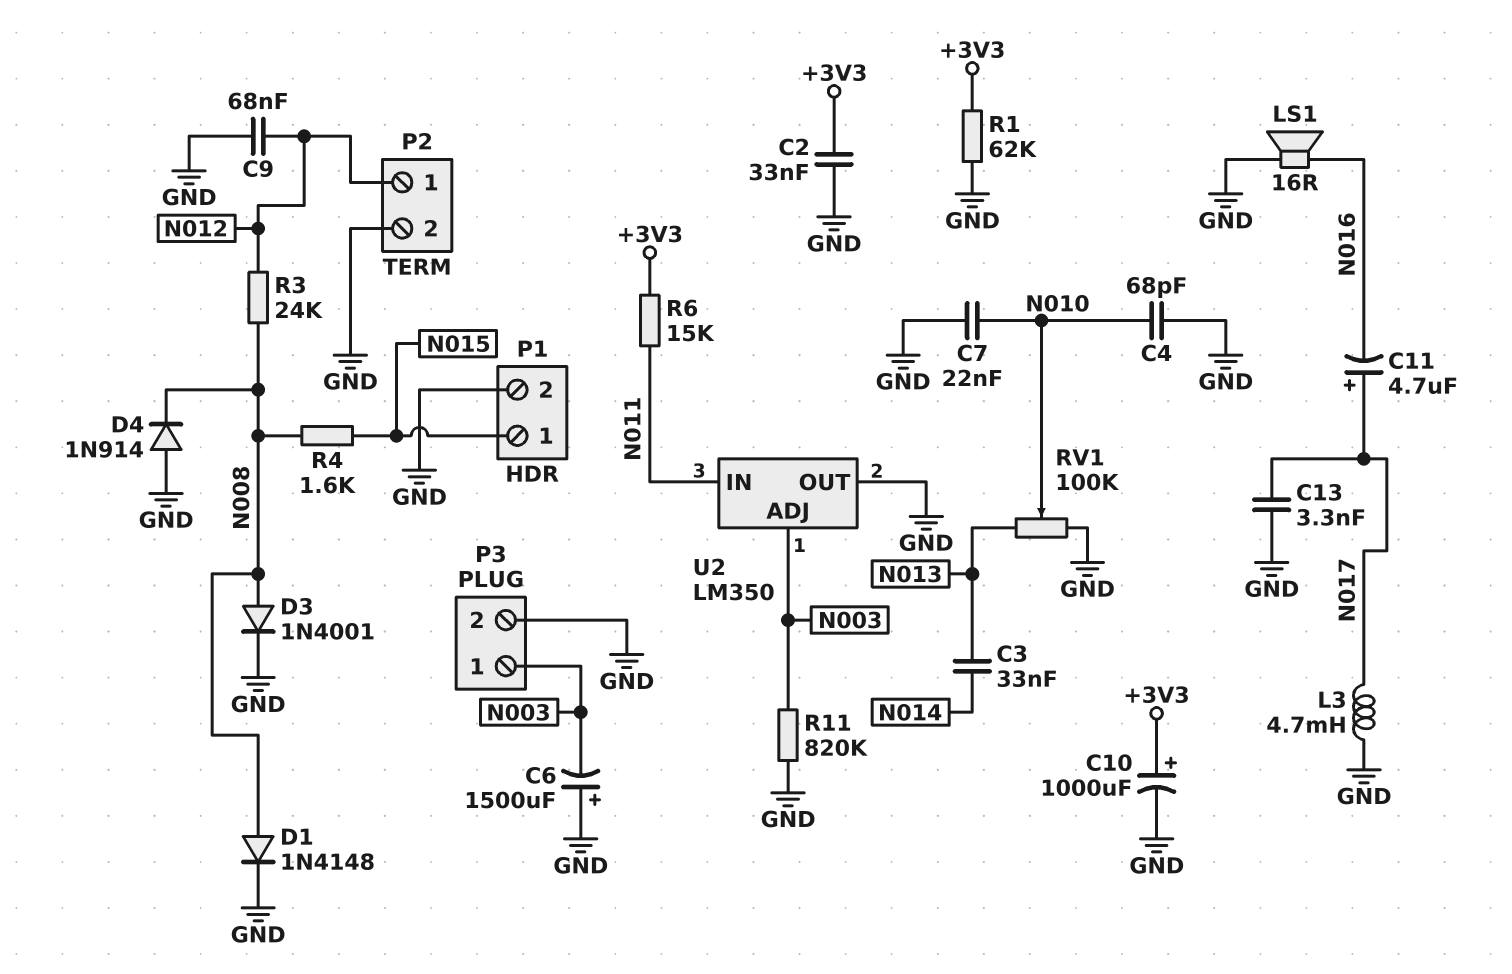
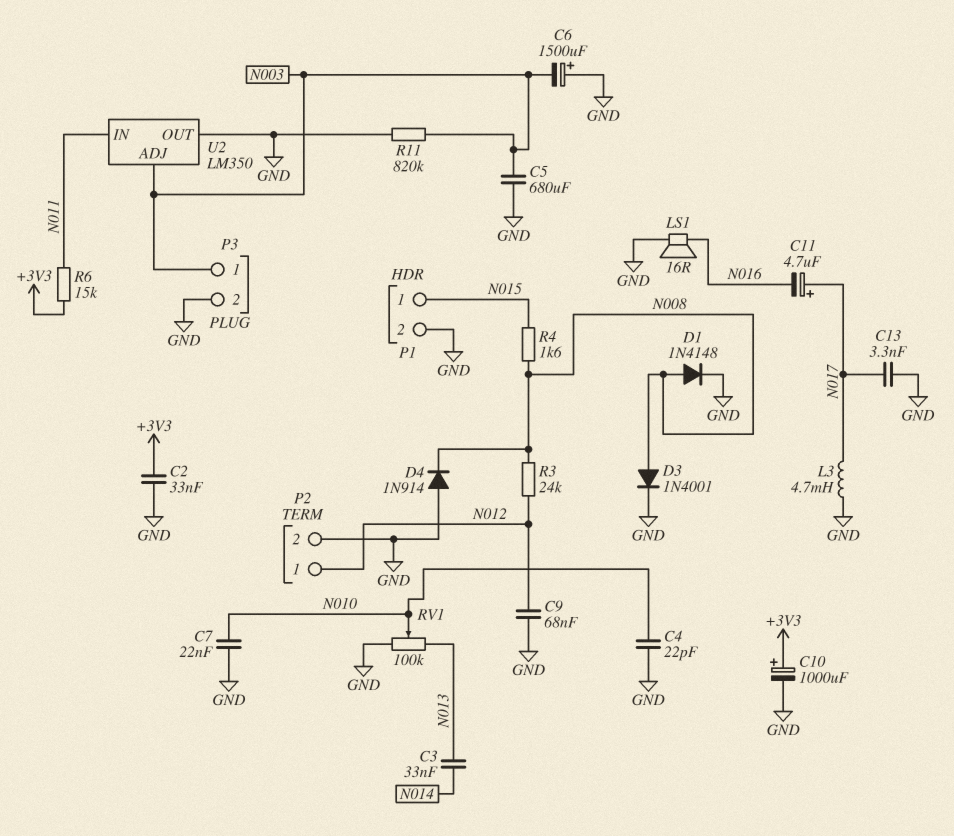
C4: 68pF (GND, N010) -> 22pF (GND, N010)
C5: none -> 680uF (GND, N003)
R1: 62k (+3V3, GND) -> none

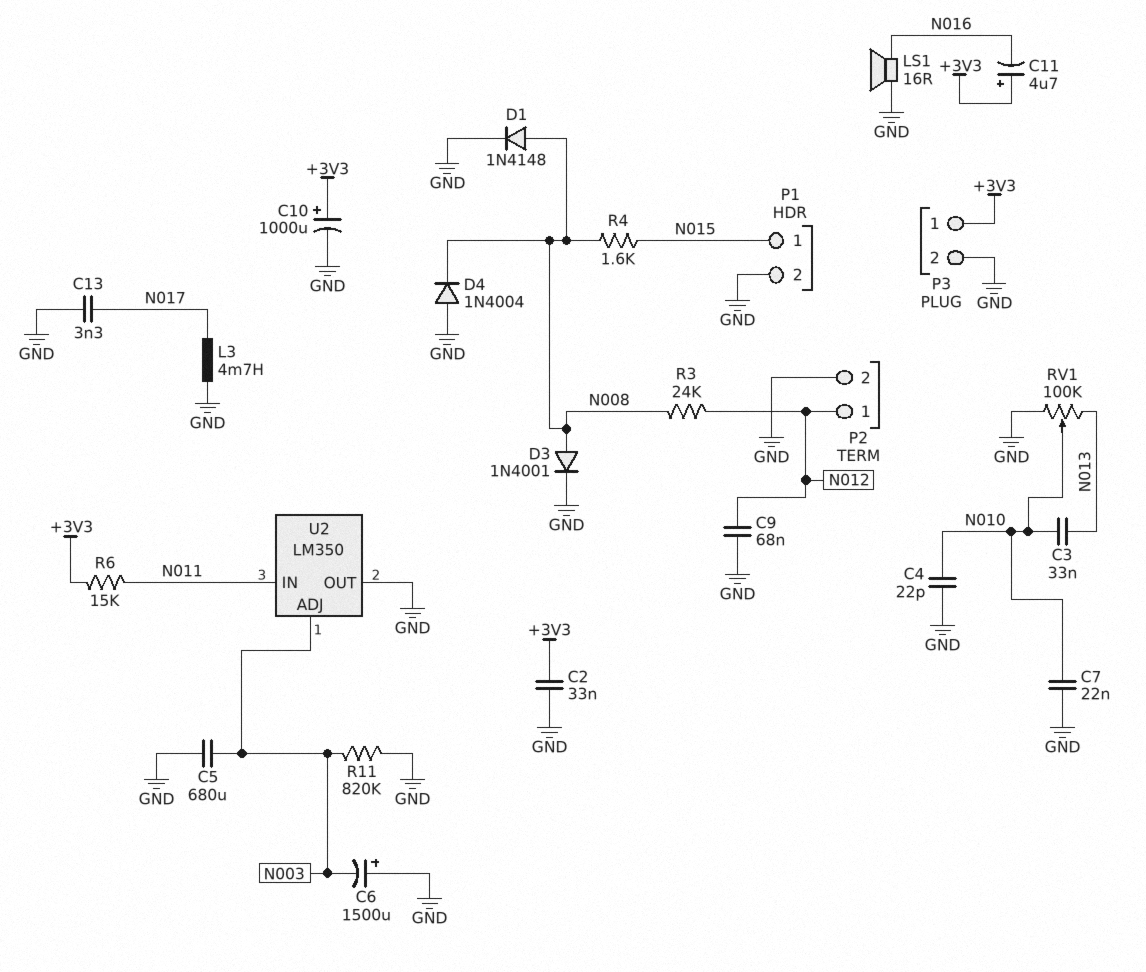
C3: 33nF (N013, N014) -> 33nF (N010, N013)
C11: 4.7uF (plus N017, minus N016) -> 4.7uF (plus +3V3, minus N016)
D4: diode 1N914 (A GND, K N008) -> diode 1N4004 (A GND, K N008)
P3 pin 1: N003 -> +3V3

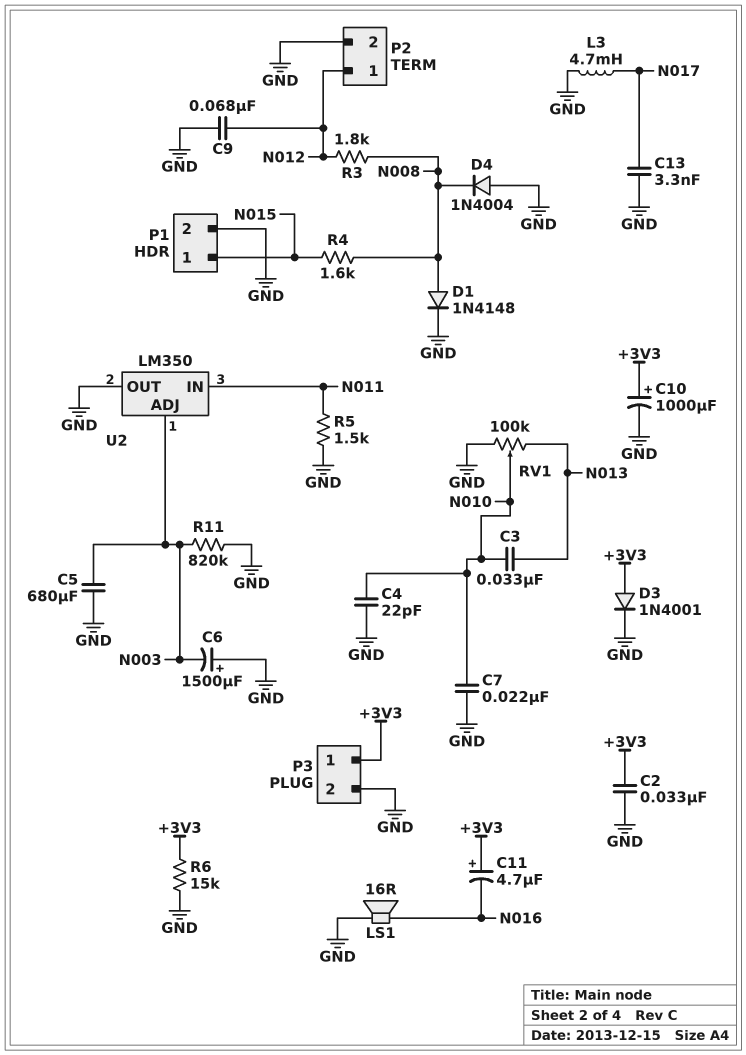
D3: diode 1N4001 (A N008, K GND) -> diode 1N4001 (A +3V3, K GND)
R3: 24k (N008, N012) -> 1.8k (N008, N012)
R5: none -> 1.5k (GND, N011)
R6: 15k (+3V3, N011) -> 15k (+3V3, GND)

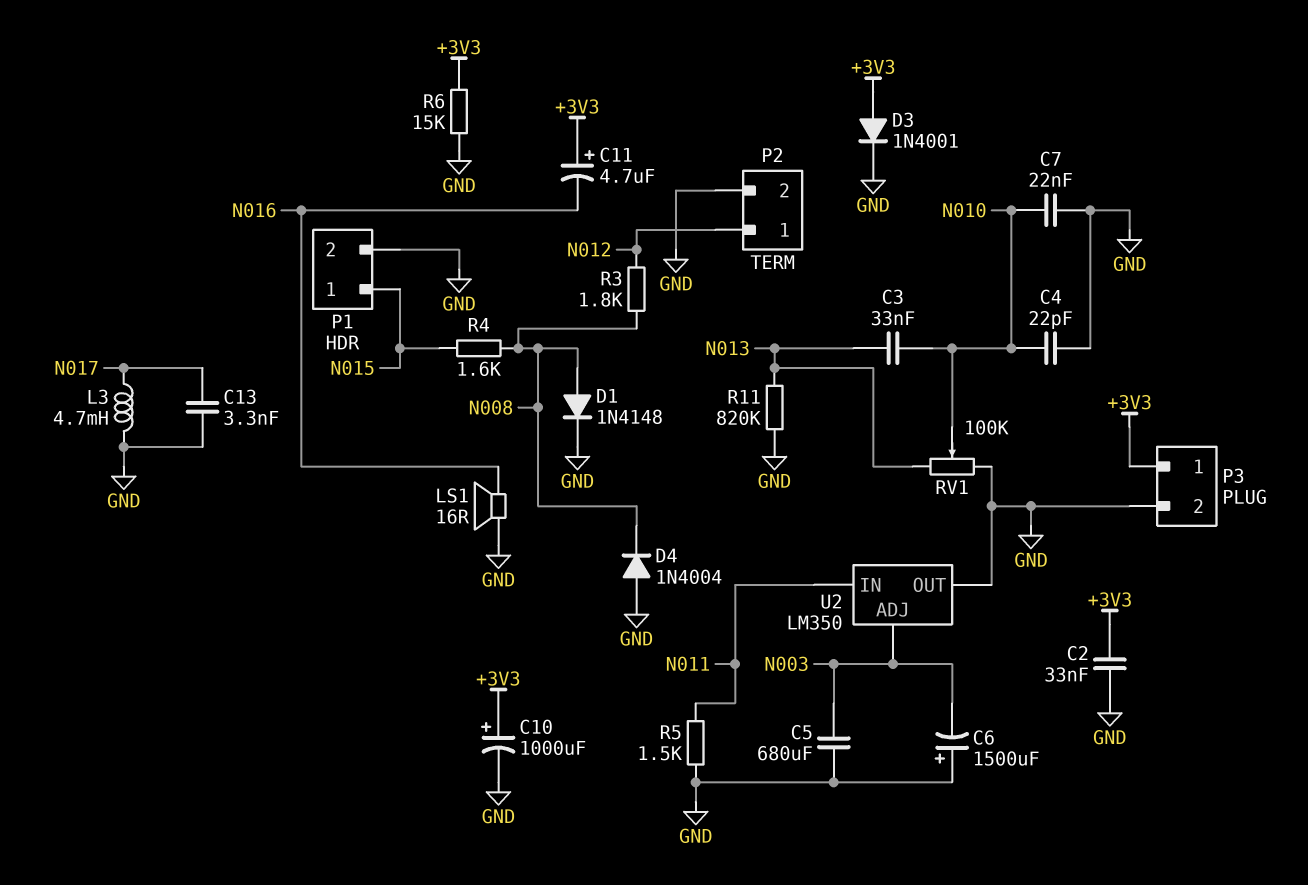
C9: 68nF (GND, N012) -> none
R11: 820k (GND, N003) -> 820k (GND, N013)

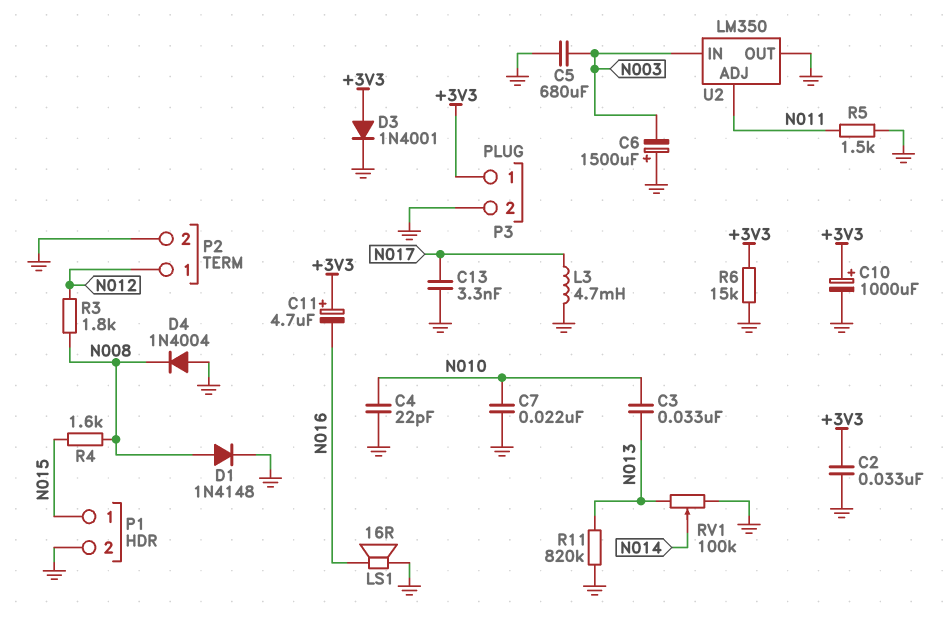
RV1: 100k (GND, N013, wiper N010) -> 100k (GND, N013, wiper N014)
U2 pin ADJ: N003 -> N011
U2 pin IN: N011 -> N003

